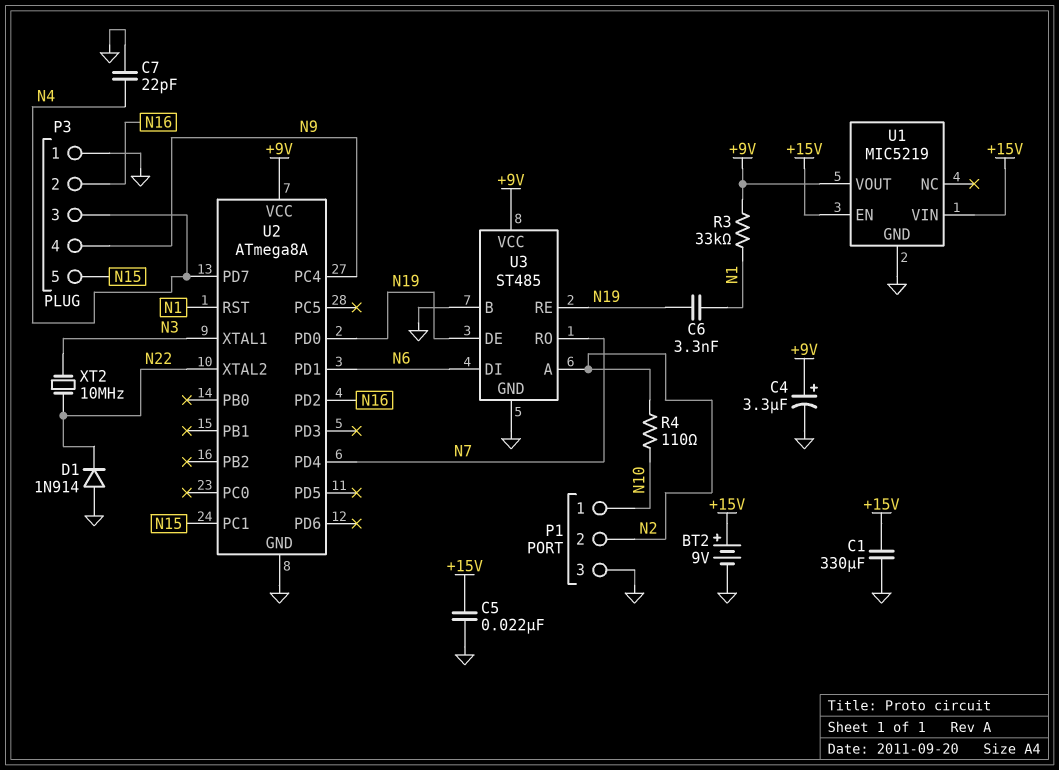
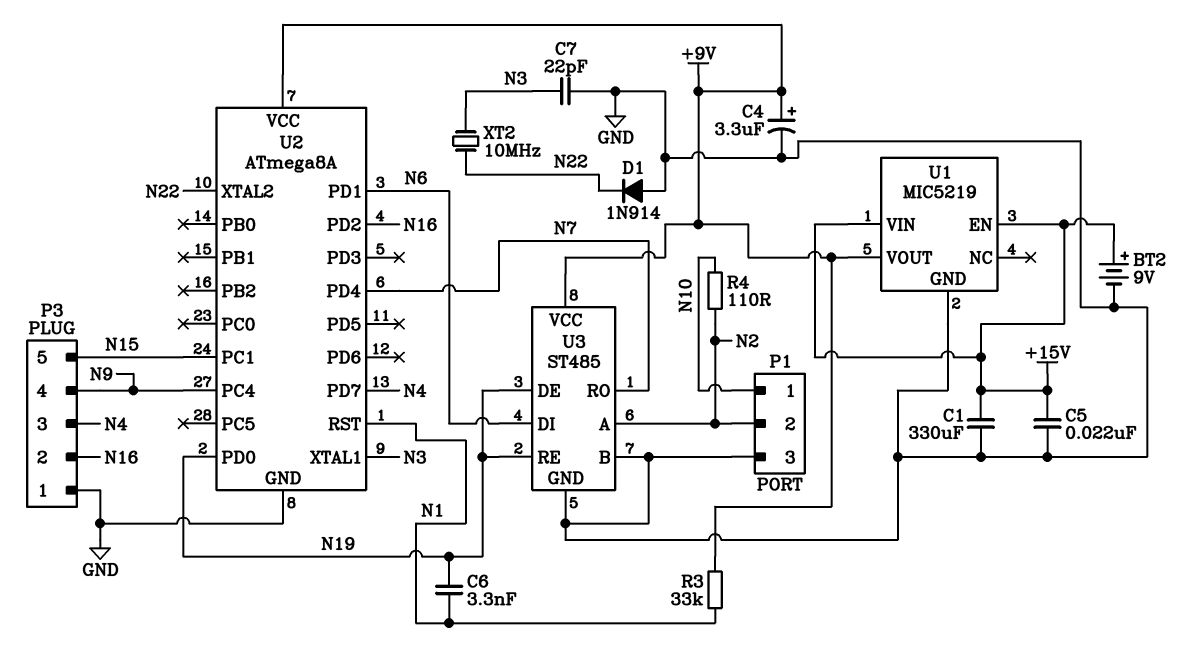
C7: 22pF (GND, N4) -> 22pF (GND, N3)

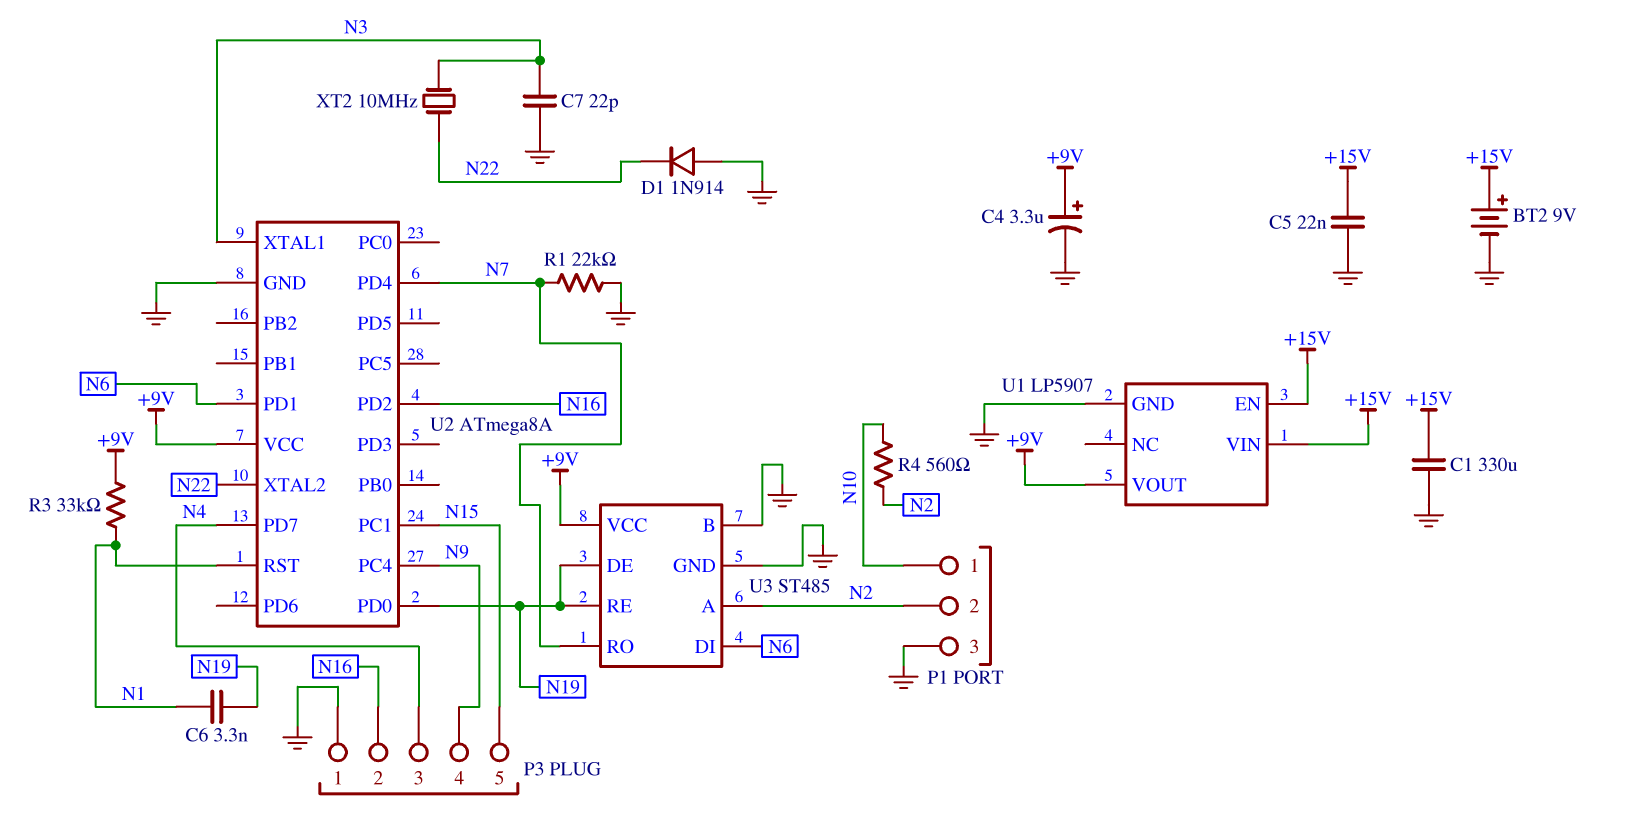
R1: none -> 22k (GND, N7)
R4: 110 (N2, N10) -> 560 (N2, N10)
U1: MIC5219 -> LP5907

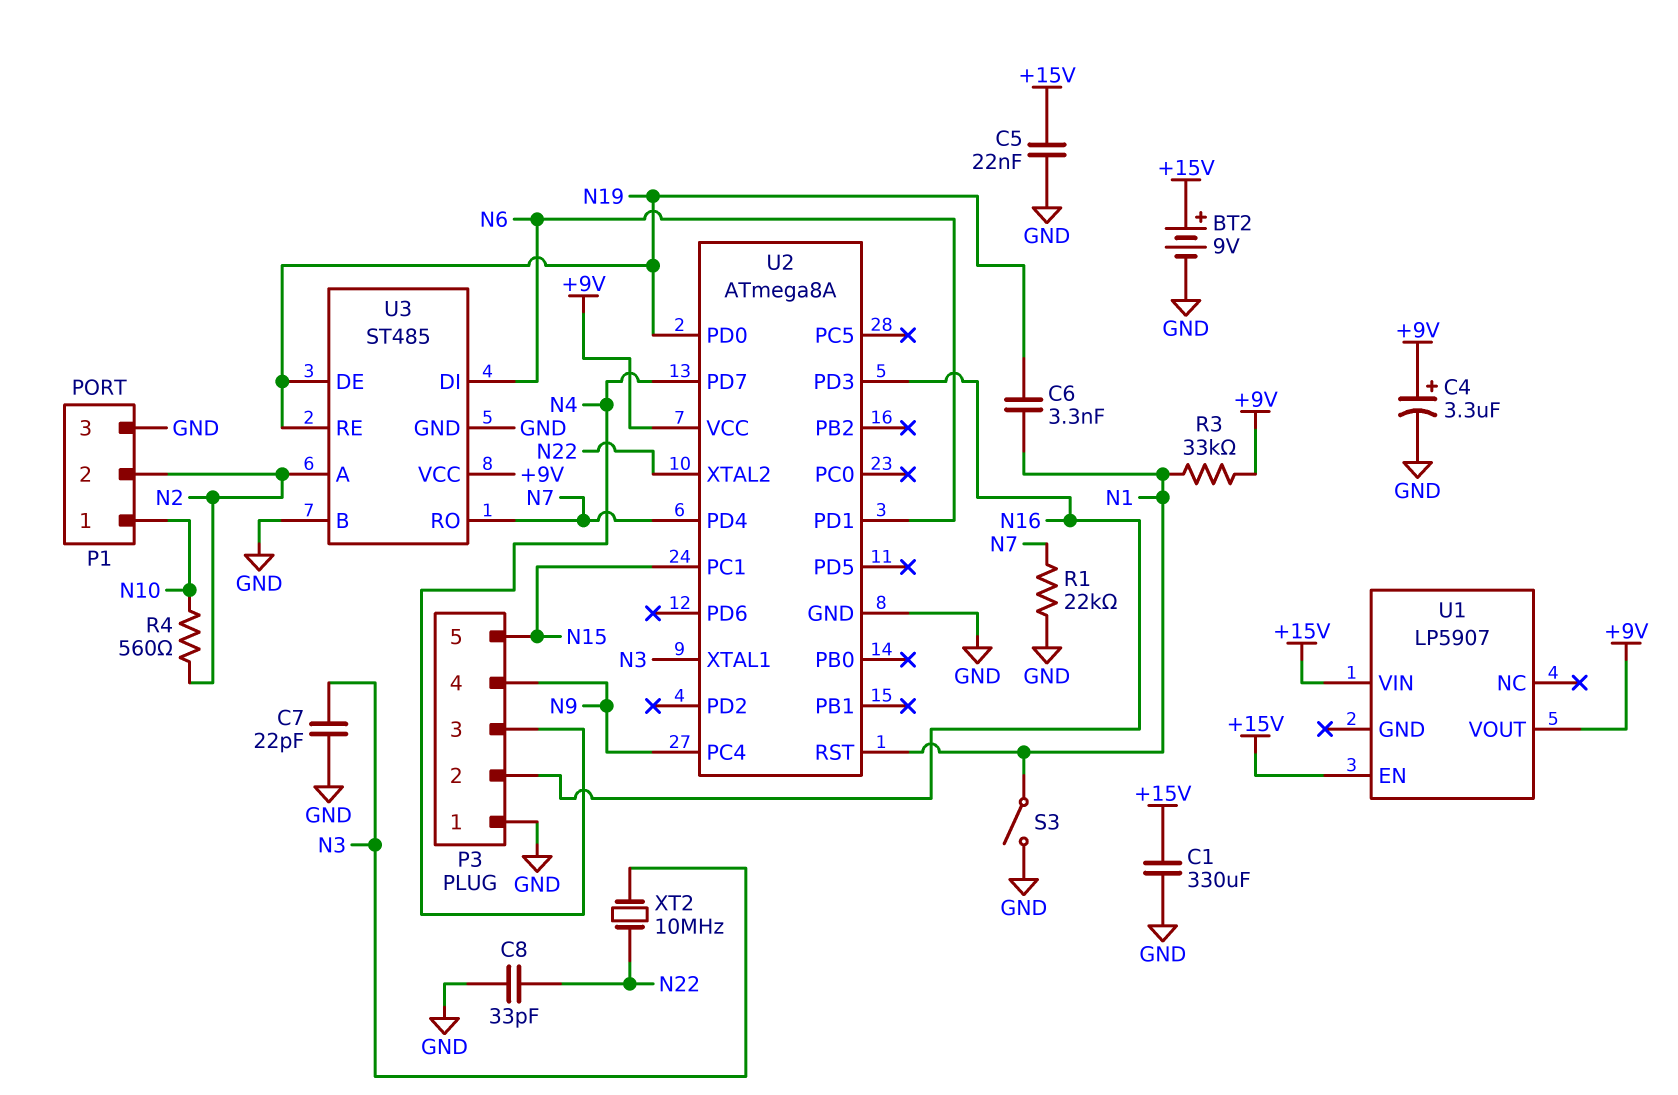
C8: none -> 33pF (GND, N22)
D1: diode 1N914 (A GND, K N22) -> none
S3: none -> switch (GND, N1)
U1 pin GND: GND -> none
U2 pin PD2: N16 -> none
U2 pin PD3: none -> N16

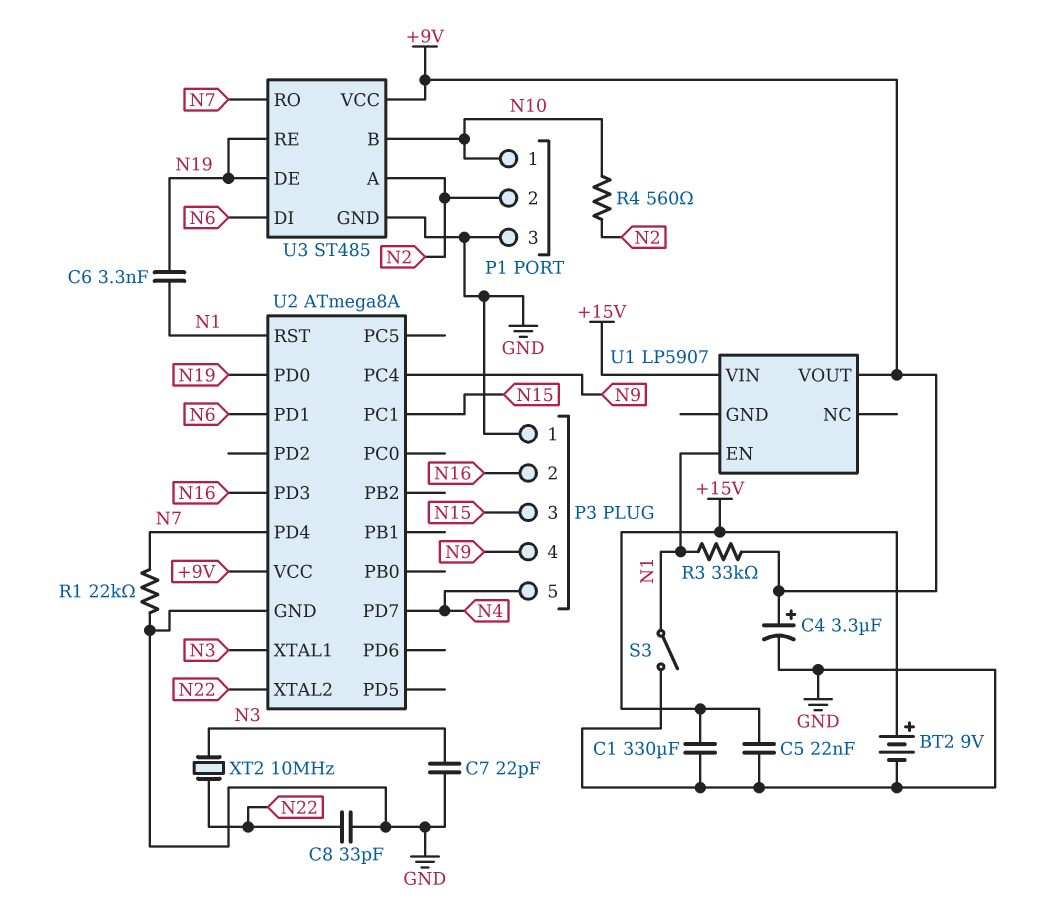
P3 pin 3: N4 -> N15
P3 pin 5: N15 -> N4
U1 pin EN: +15V -> N1
U3 pin B: GND -> N10

